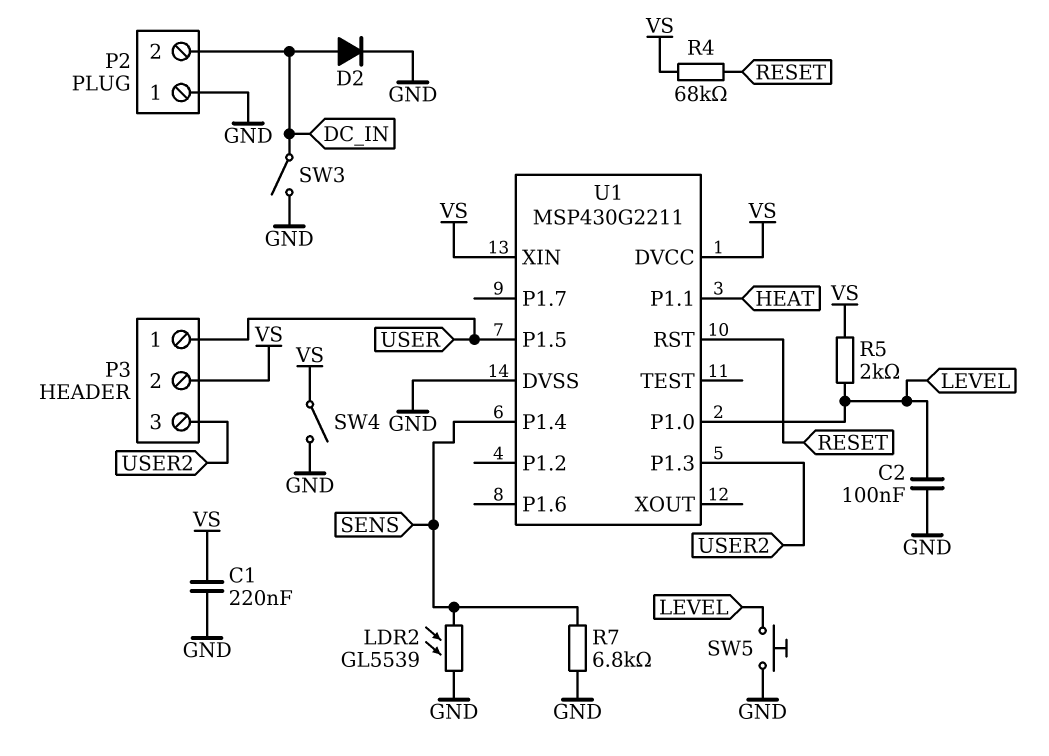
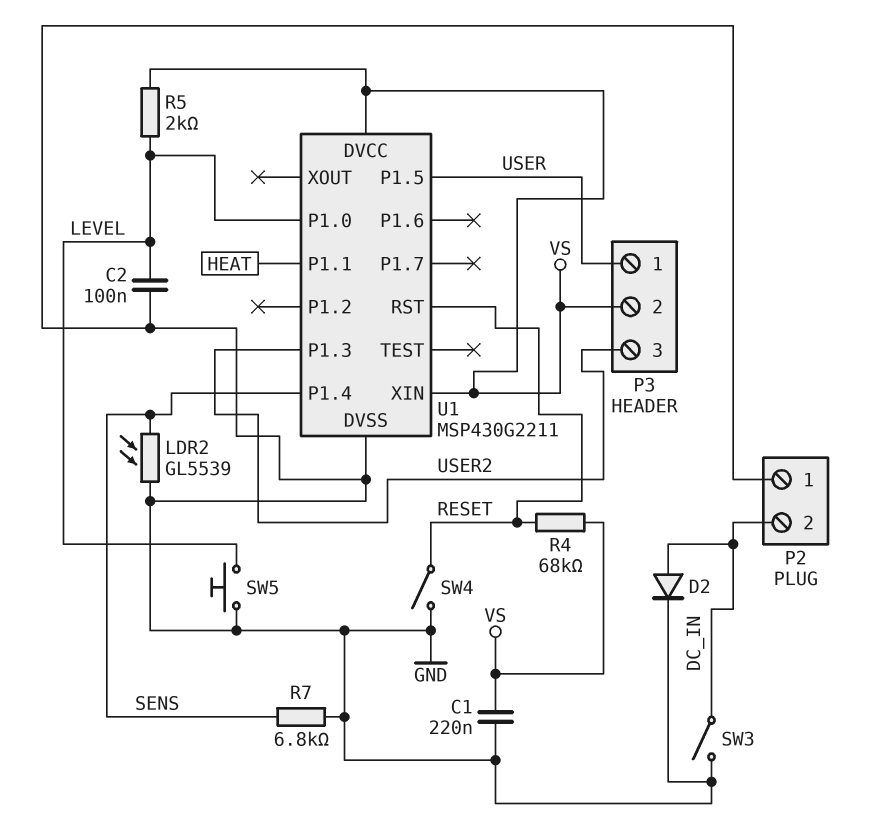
SW4: switch (GND, VS) -> switch (GND, RESET)

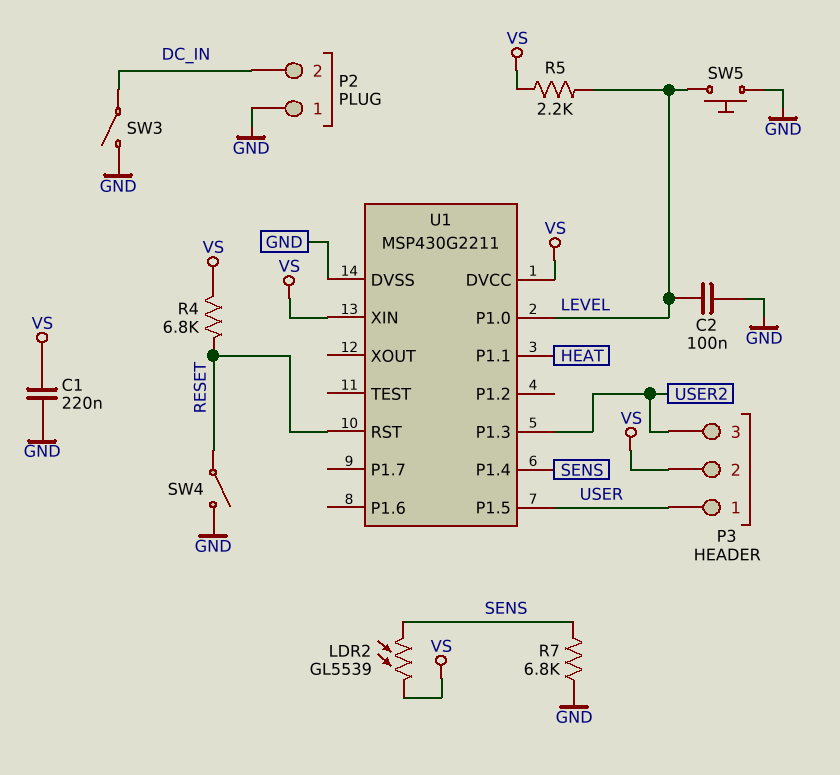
D2: diode (A DC_IN, K GND) -> none
LDR2: GL5539 (GND, SENS) -> GL5539 (SENS, VS)
R4: 68k (RESET, VS) -> 6.8k (RESET, VS)
R5: 2k (LEVEL, VS) -> 2.2k (LEVEL, VS)

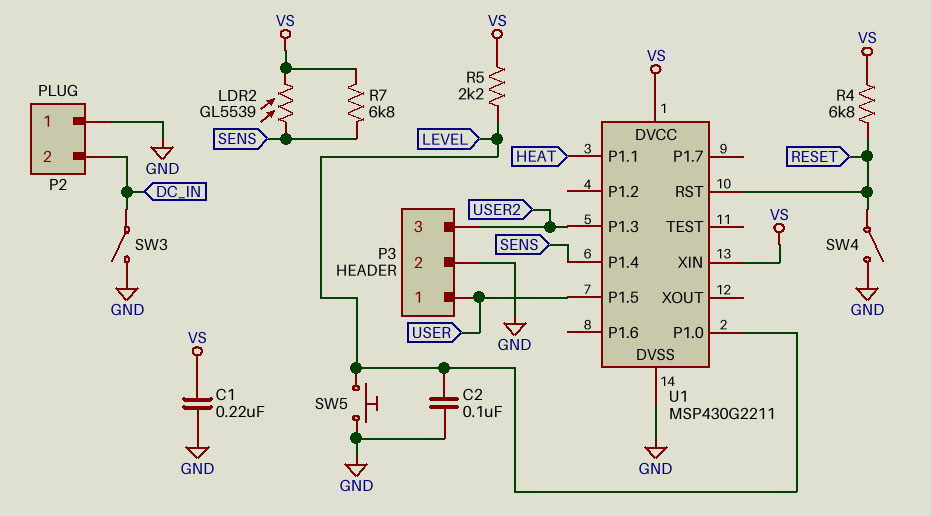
P3 pin 2: VS -> GND
R7: 6.8k (GND, SENS) -> 6.8k (SENS, VS)

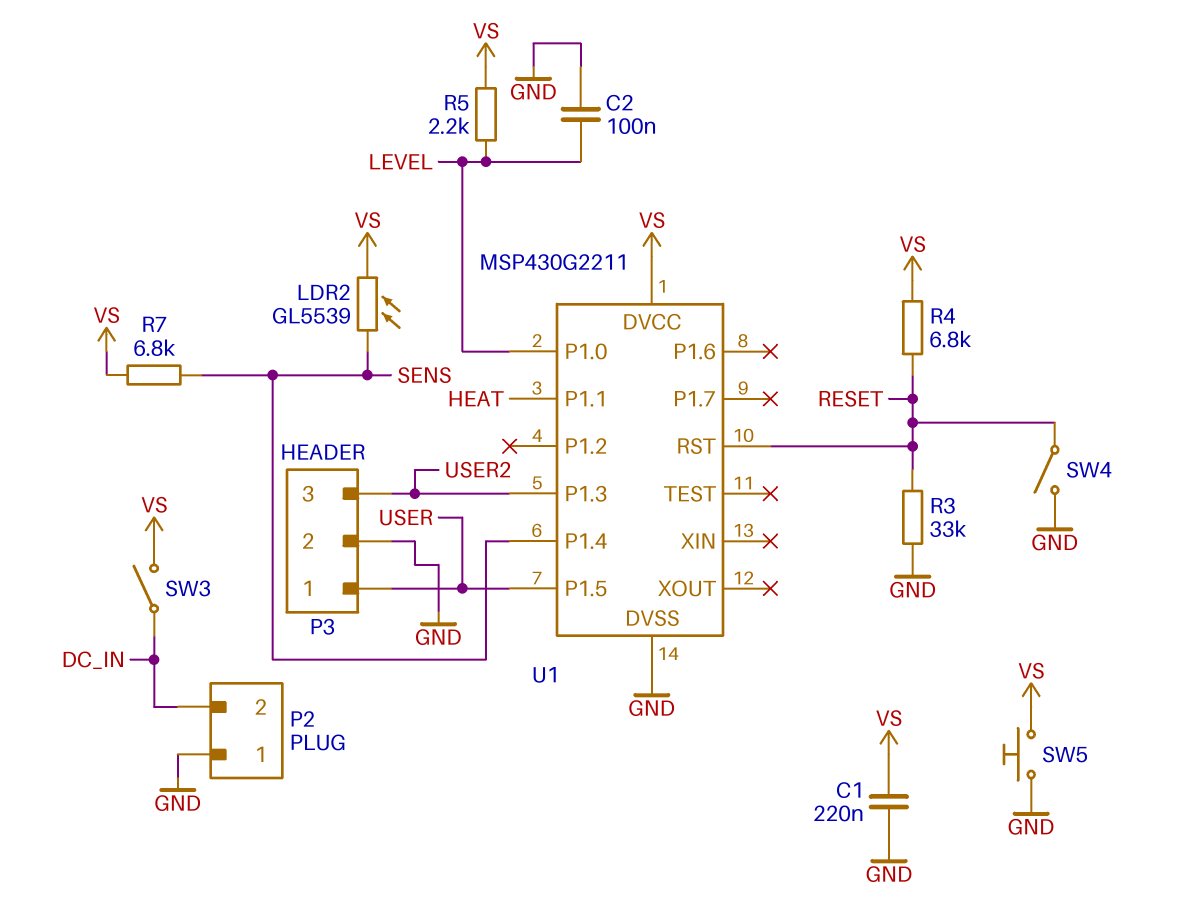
R3: none -> 33k (GND, RESET)
SW3: switch (DC_IN, GND) -> switch (DC_IN, VS)
SW5: button (GND, LEVEL) -> button (GND, VS)
U1 pin XIN: VS -> none

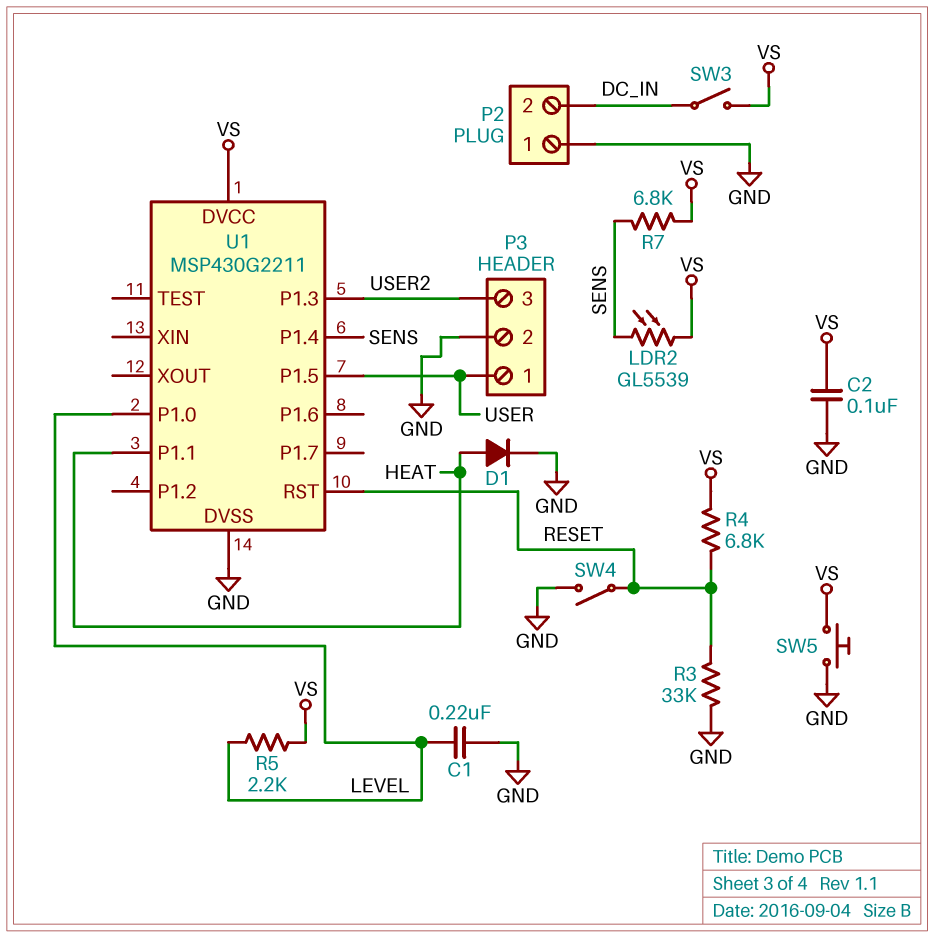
C1: 220nF (GND, VS) -> 220nF (GND, LEVEL)
C2: 100nF (GND, LEVEL) -> 100nF (GND, VS)
D1: none -> diode (A HEAT, K GND)

